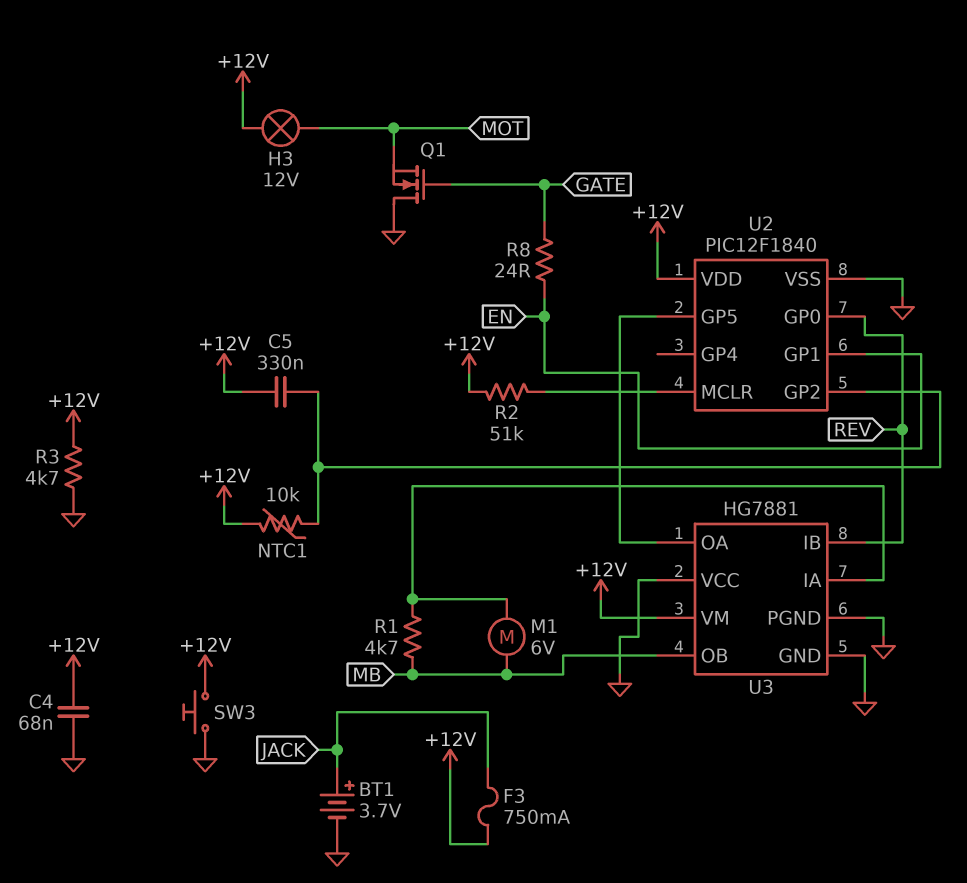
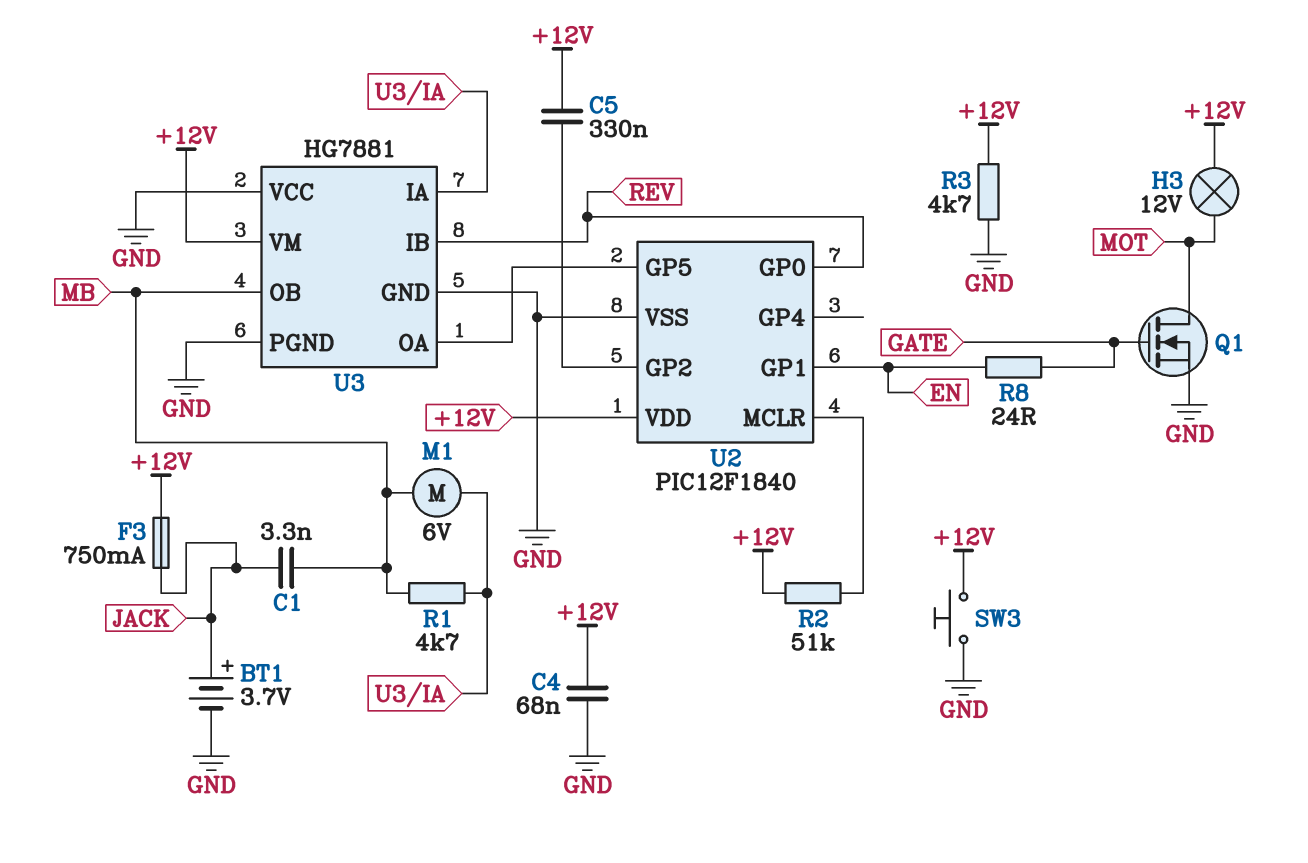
C1: none -> 3.3nF (JACK, MB)
NTC1: 10k (+12V, U2/GP2) -> none
Q1: NMOS (G GATE, D GND, S MOT) -> NMOS (G GATE, D MOT, S GND)

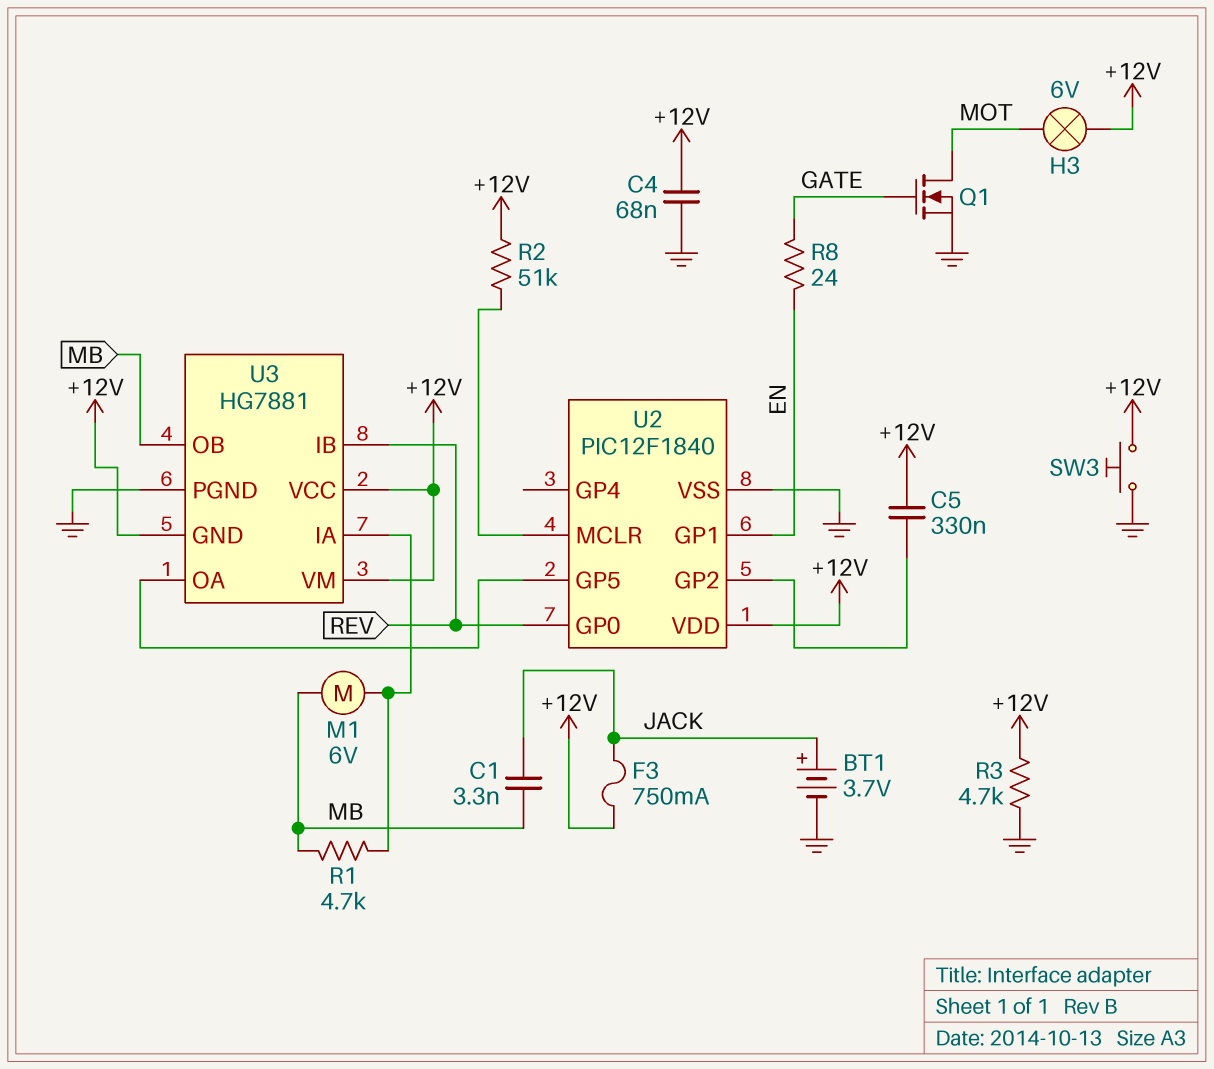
H3: lamp 12V (+12V, MOT) -> lamp 6V (+12V, MOT)
U3 pin GND: GND -> +12V
U3 pin VCC: GND -> +12V

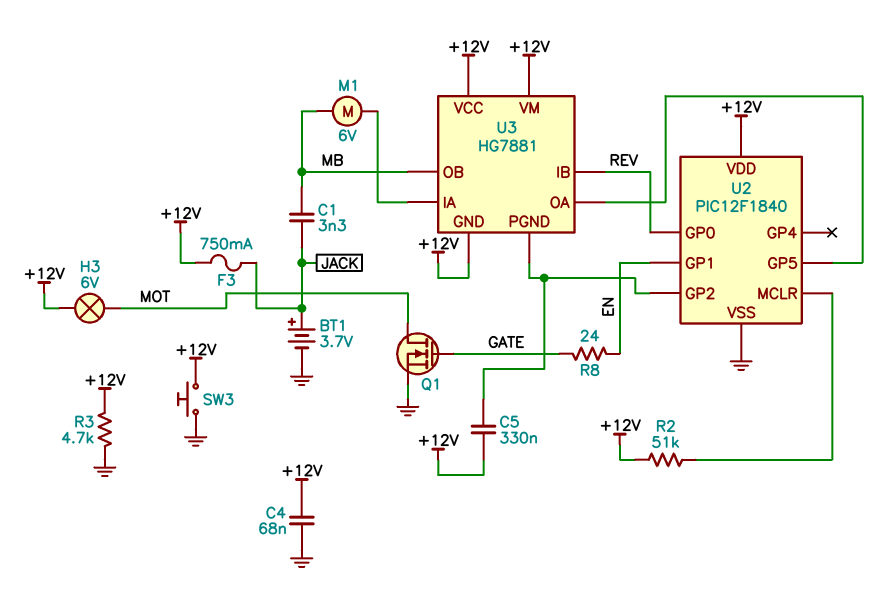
R1: 4.7k (MB, U3/IA) -> none
U3 pin PGND: GND -> U2/GP2

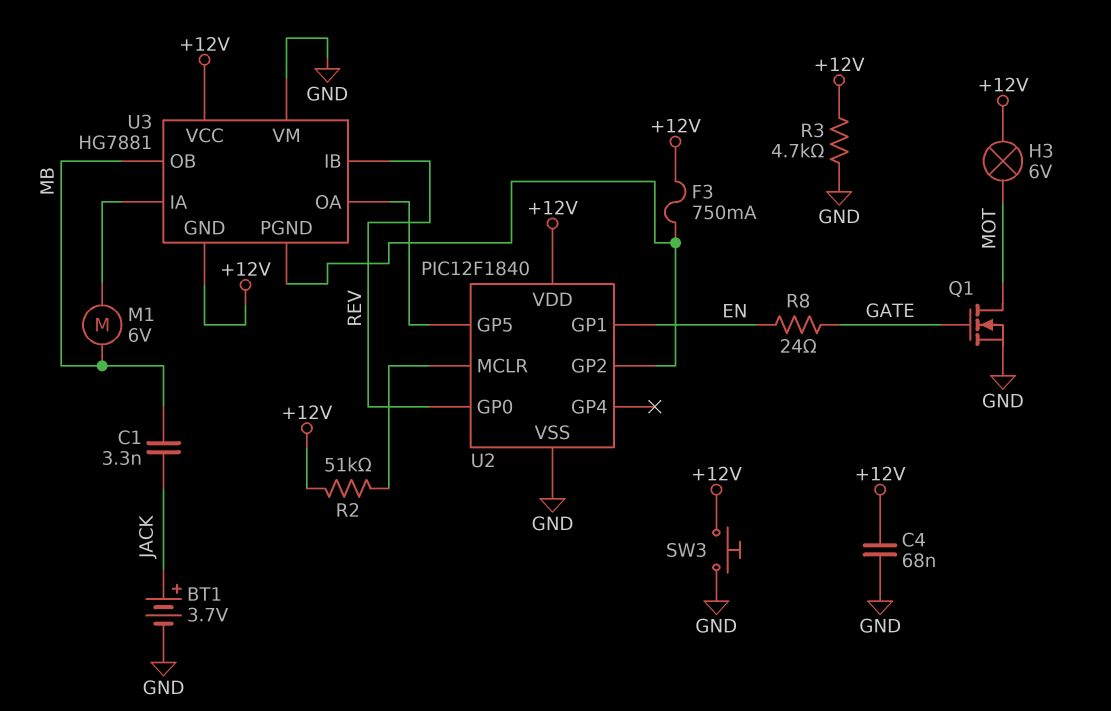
C5: 330nF (+12V, U2/GP2) -> none
F3: 750mA (+12V, JACK) -> 750mA (+12V, U2/GP2)
U3 pin VM: +12V -> GND

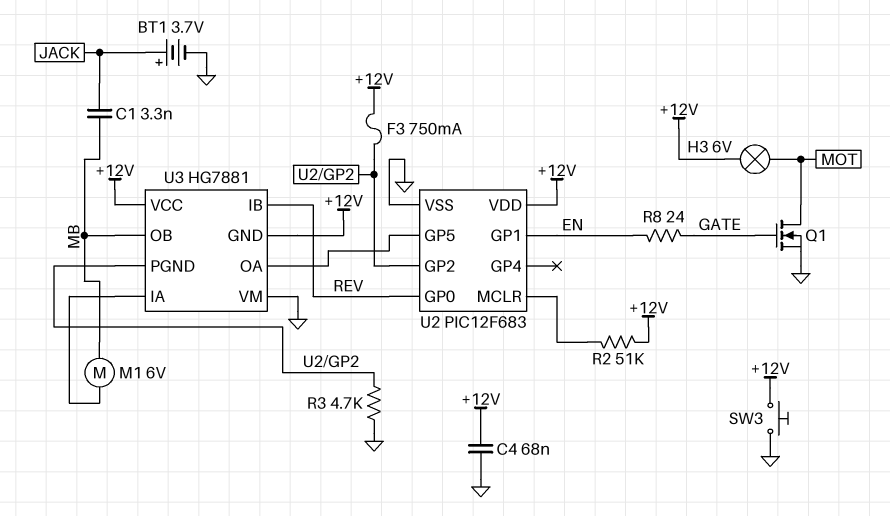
R3: 4.7k (+12V, GND) -> 4.7k (GND, U2/GP2)
U2: PIC12F1840 -> PIC12F683

